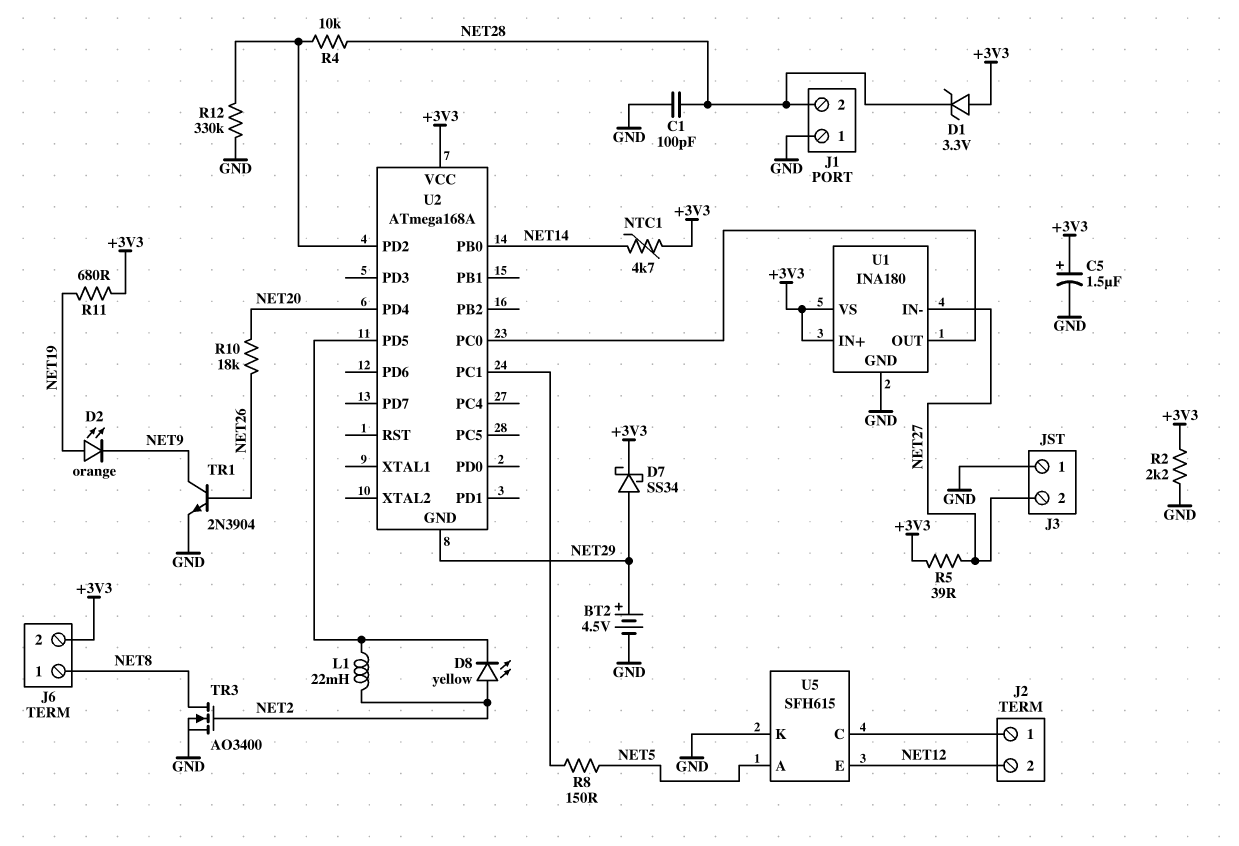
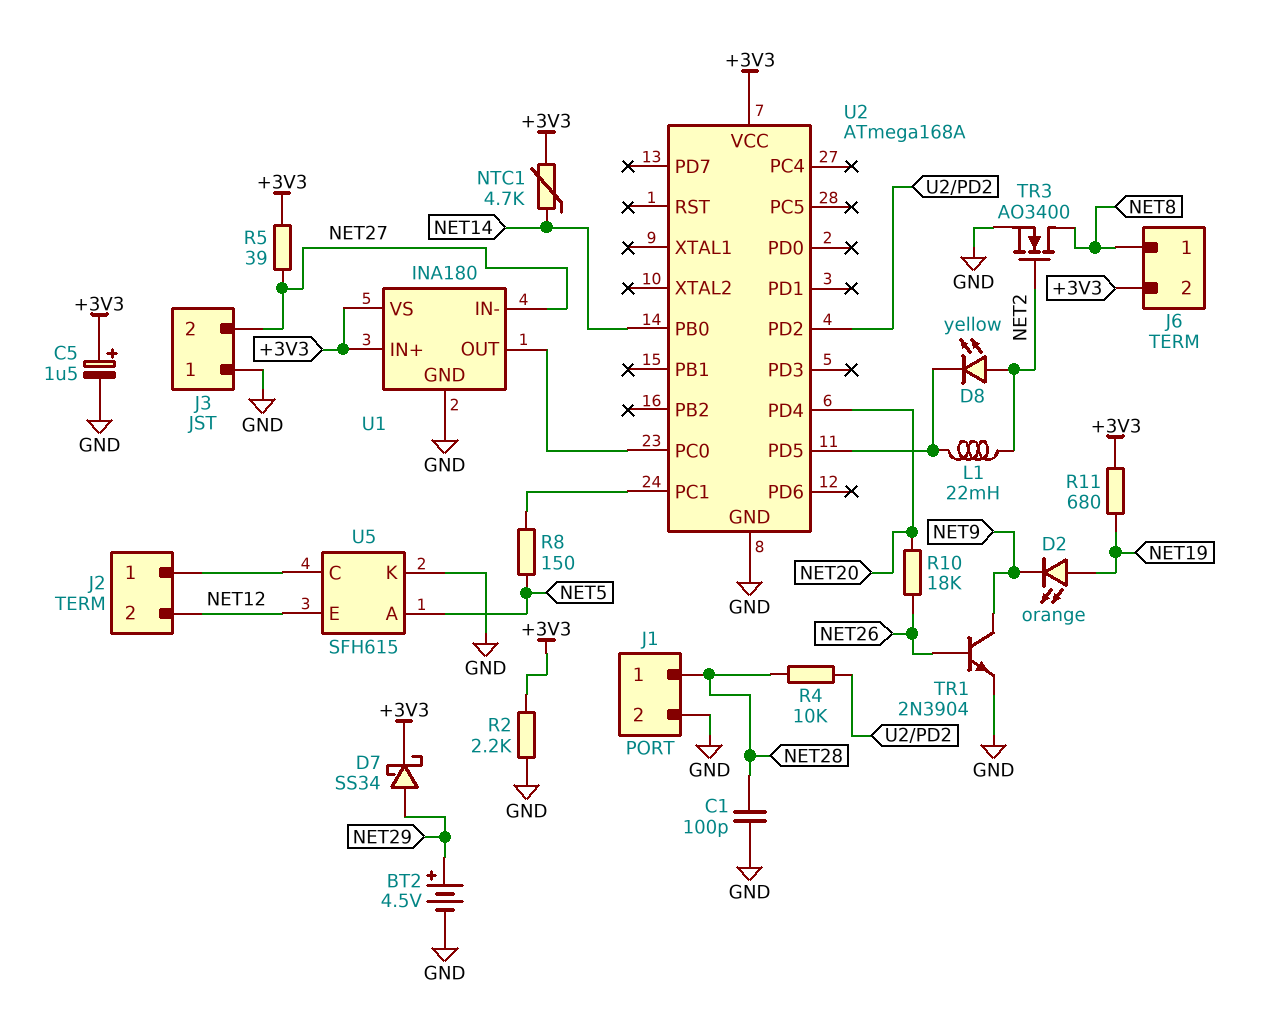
D1: zener 3.3V (A +3V3, K NET28) -> none
J1 pin 1: GND -> NET28
J1 pin 2: NET28 -> GND
R12: 330k (GND, U2/PD2) -> none
U2 pin GND: NET29 -> GND

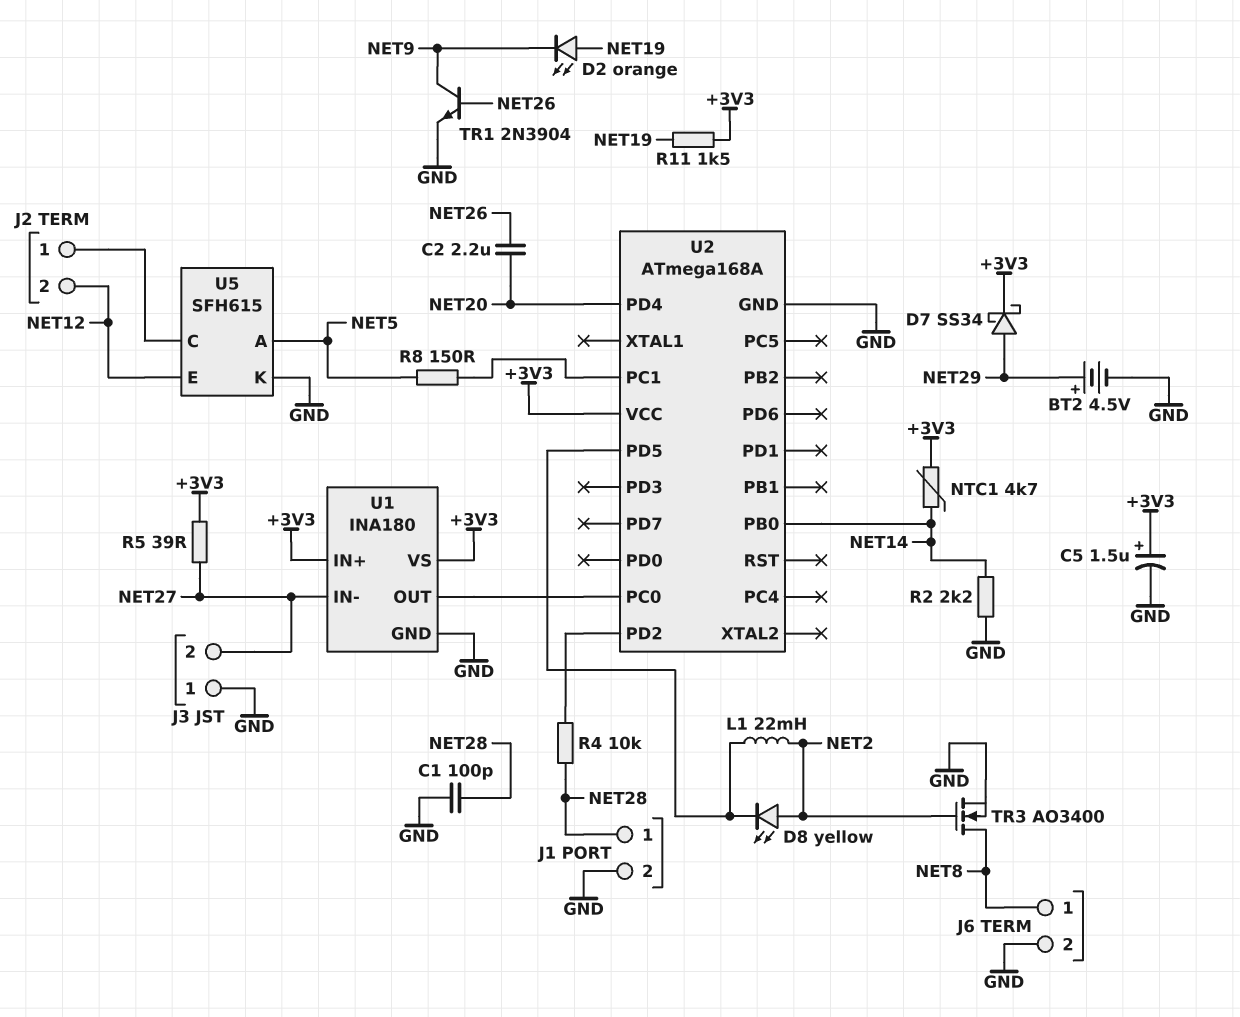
C2: none -> 2.2uF (NET20, NET26)
J6 pin 2: +3V3 -> GND
R2: 2.2k (+3V3, GND) -> 2.2k (GND, NET14)
R10: 18k (NET20, NET26) -> none
R11: 680 (+3V3, NET19) -> 1.5k (+3V3, NET19)

